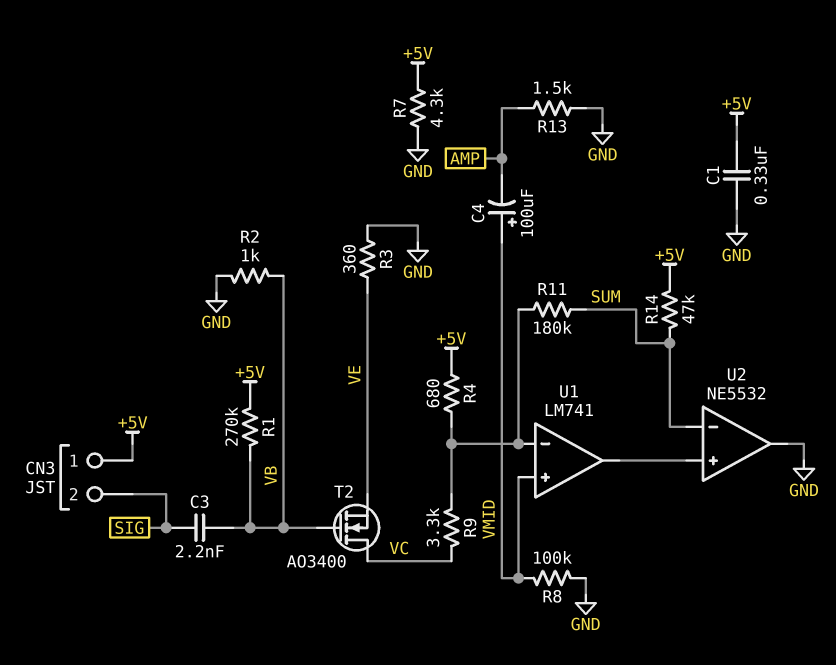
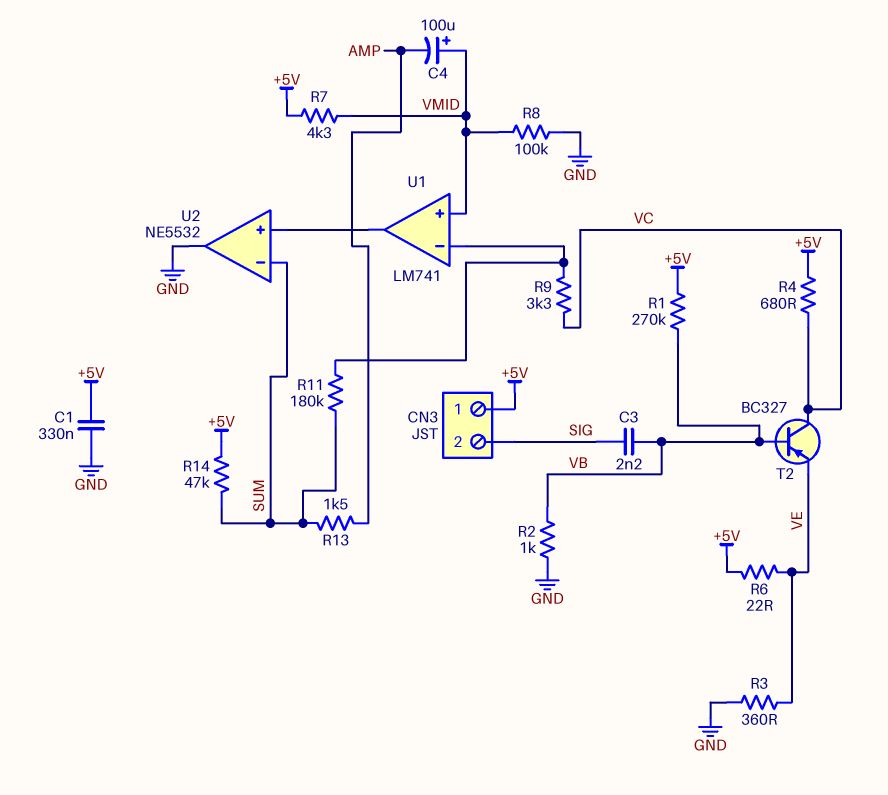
R4: 680 (+5V, U1/in-) -> 680 (+5V, VC)
R6: none -> 22 (+5V, VE)
R7: 4.3k (+5V, GND) -> 4.3k (+5V, VMID)
R13: 1.5k (AMP, GND) -> 1.5k (AMP, SUM)
T2: NMOS AO3400 (G VB, D VC, S VE) -> PNP BC327 (B VB, C VC, E VE)

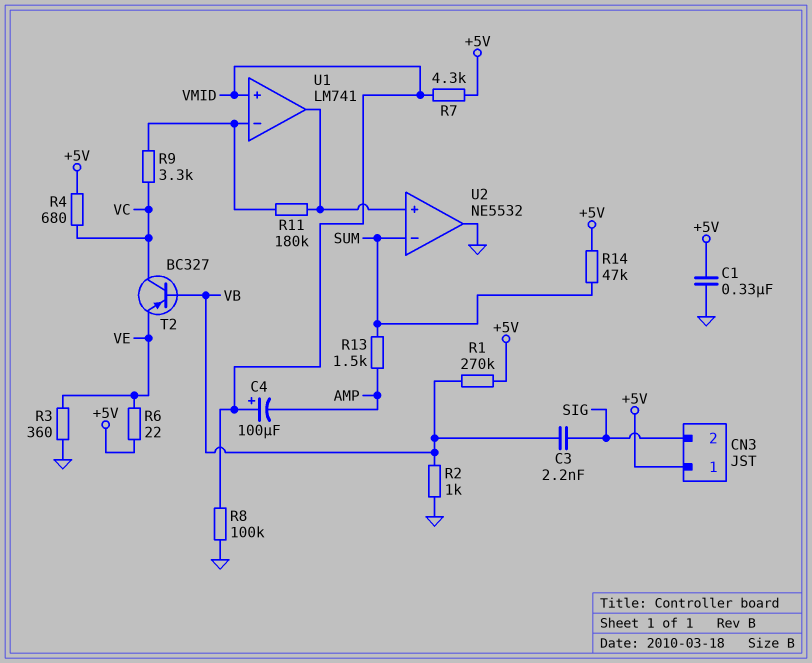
R11: 180k (SUM, U1/in-) -> 180k (U1/in-, U1/out)

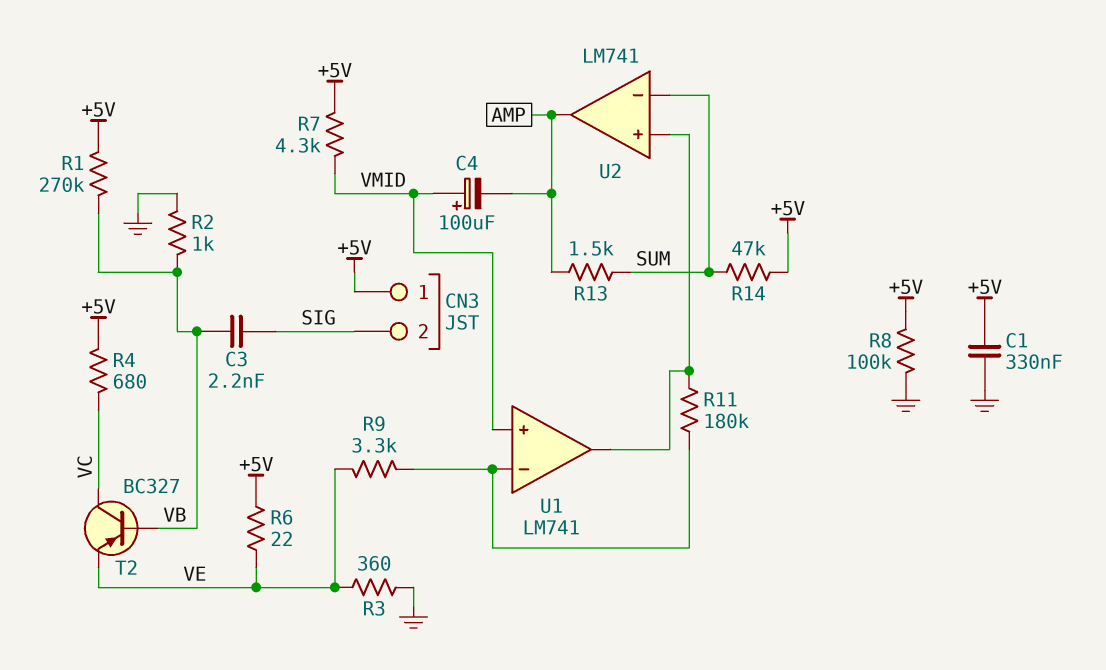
R8: 100k (GND, VMID) -> 100k (+5V, GND)
R9: 3.3k (U1/in-, VC) -> 3.3k (U1/in-, VE)
U2: NE5532 -> LM741
U2 pin out: GND -> AMP

